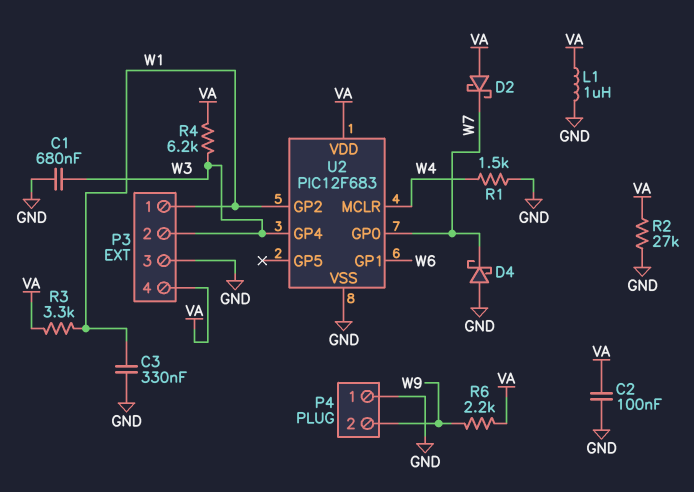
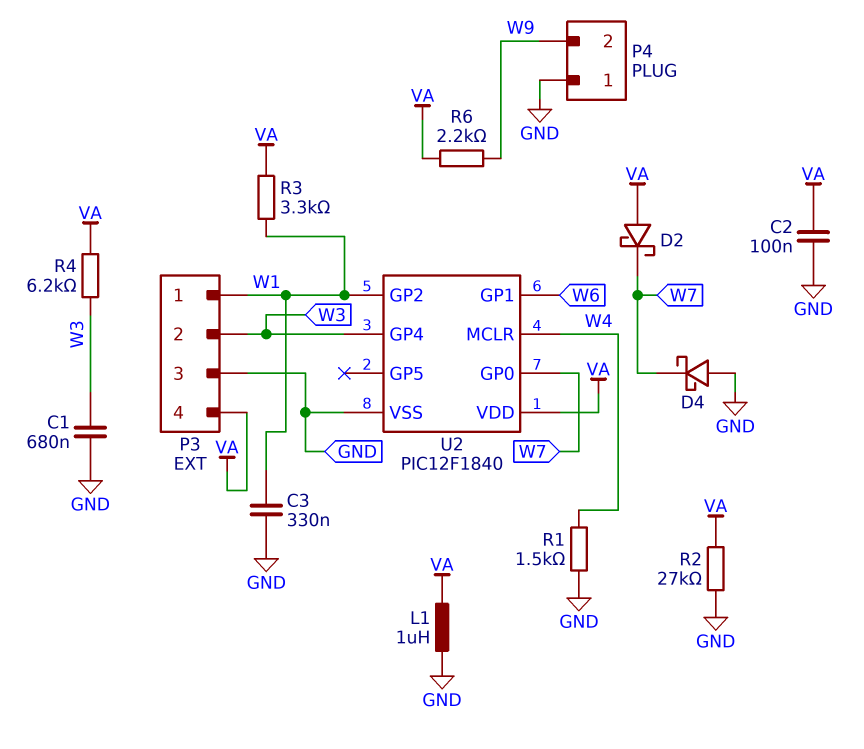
U2: PIC12F683 -> PIC12F1840

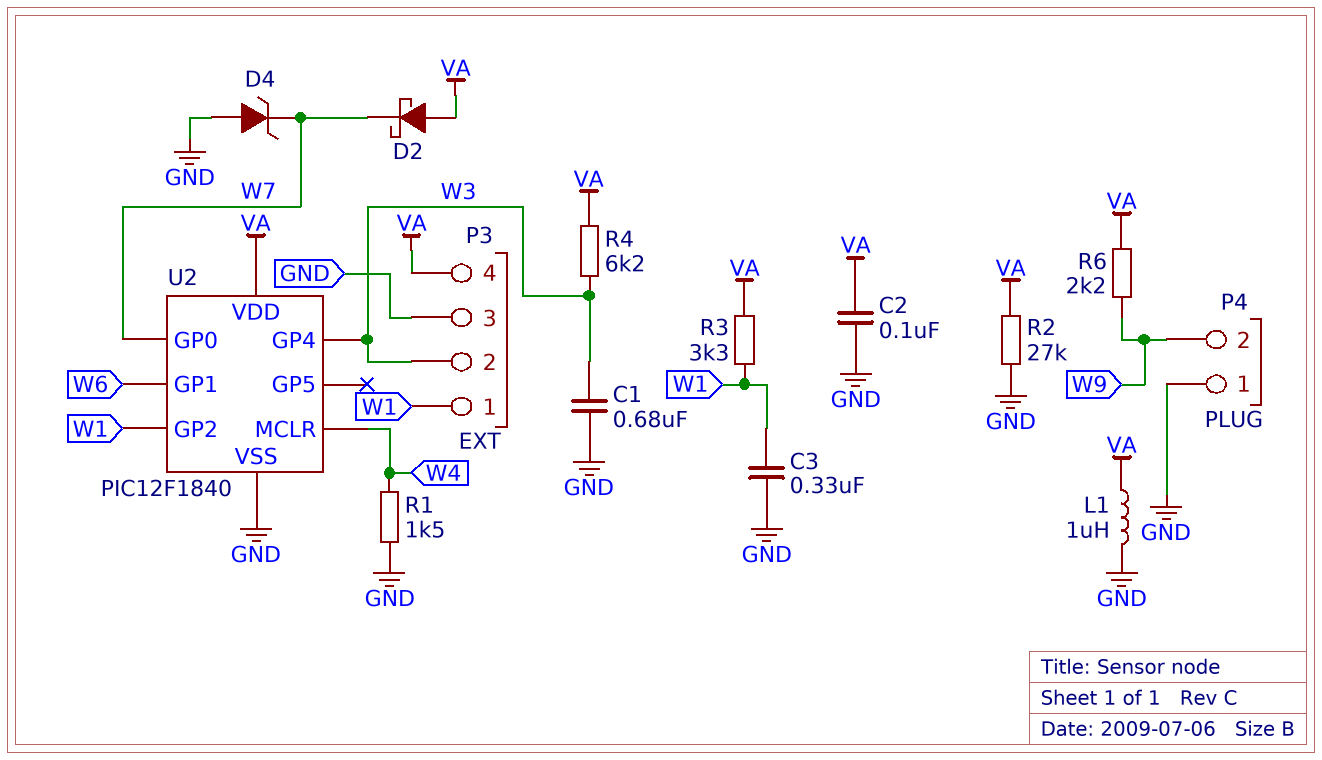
D4: schottky (A GND, K W7) -> zener (A GND, K W7)

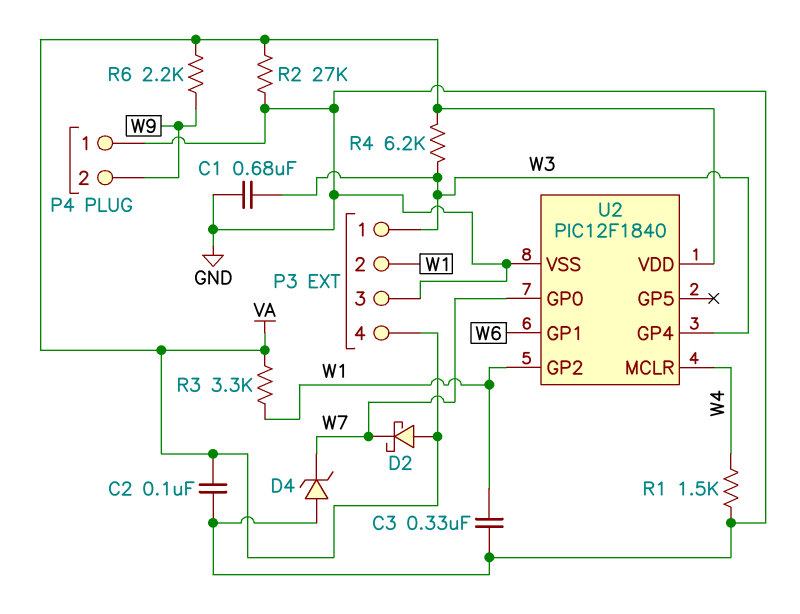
L1: 1uH (GND, VA) -> none
P3 pin 1: W1 -> W3
P3 pin 2: W3 -> W1

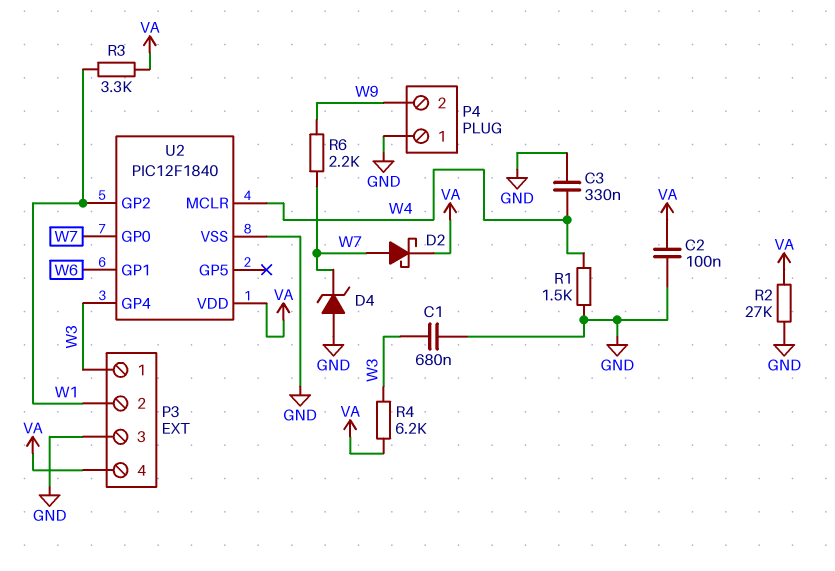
C3: 330nF (GND, W1) -> 330nF (GND, W4)
D2: schottky (A VA, K W7) -> schottky (A W7, K VA)
R6: 2.2k (VA, W9) -> 2.2k (W7, W9)

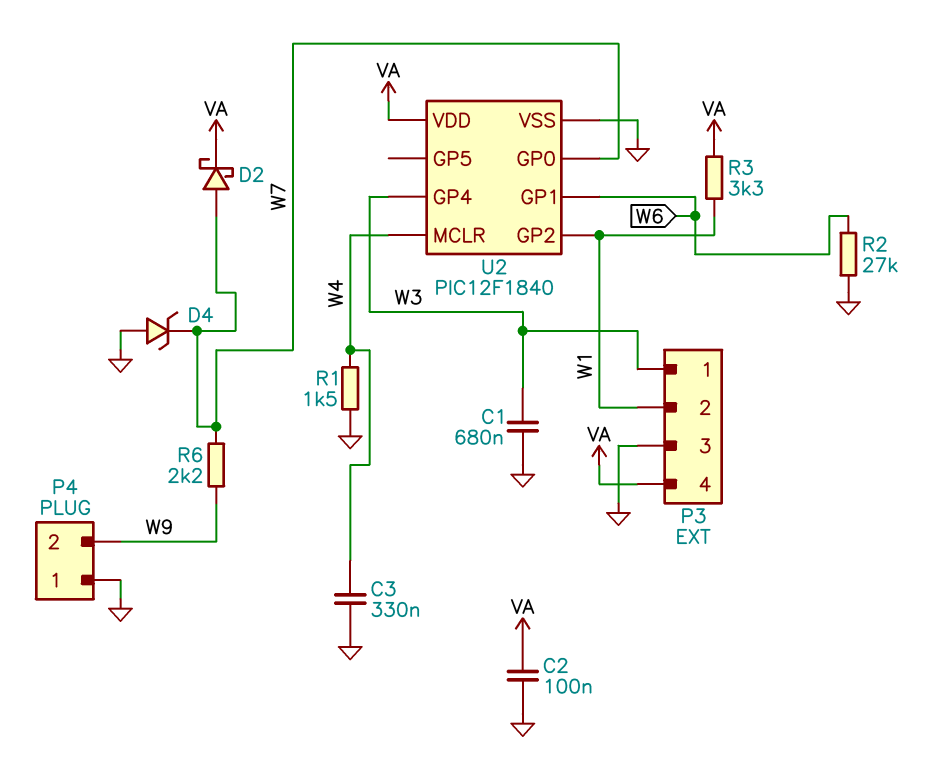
R2: 27k (GND, VA) -> 27k (GND, W6)
R4: 6.2k (VA, W3) -> none

